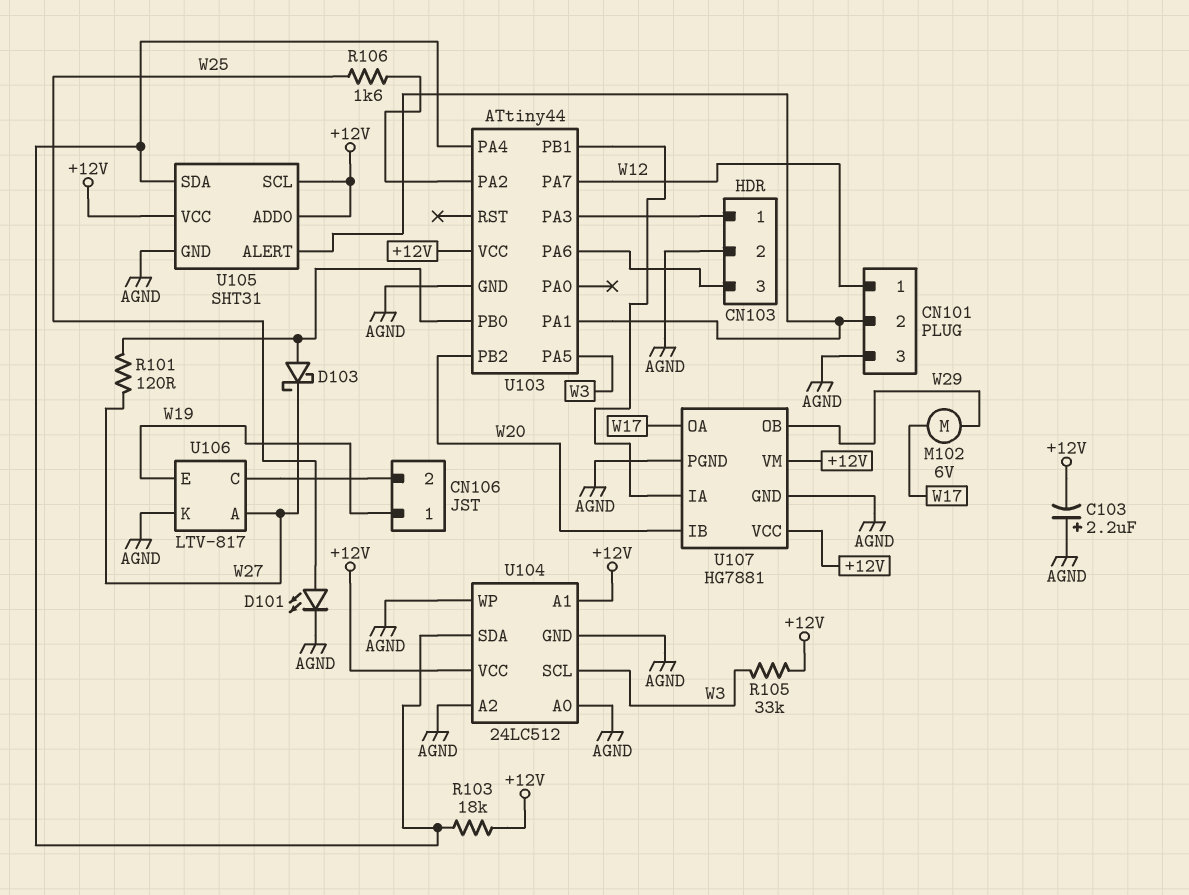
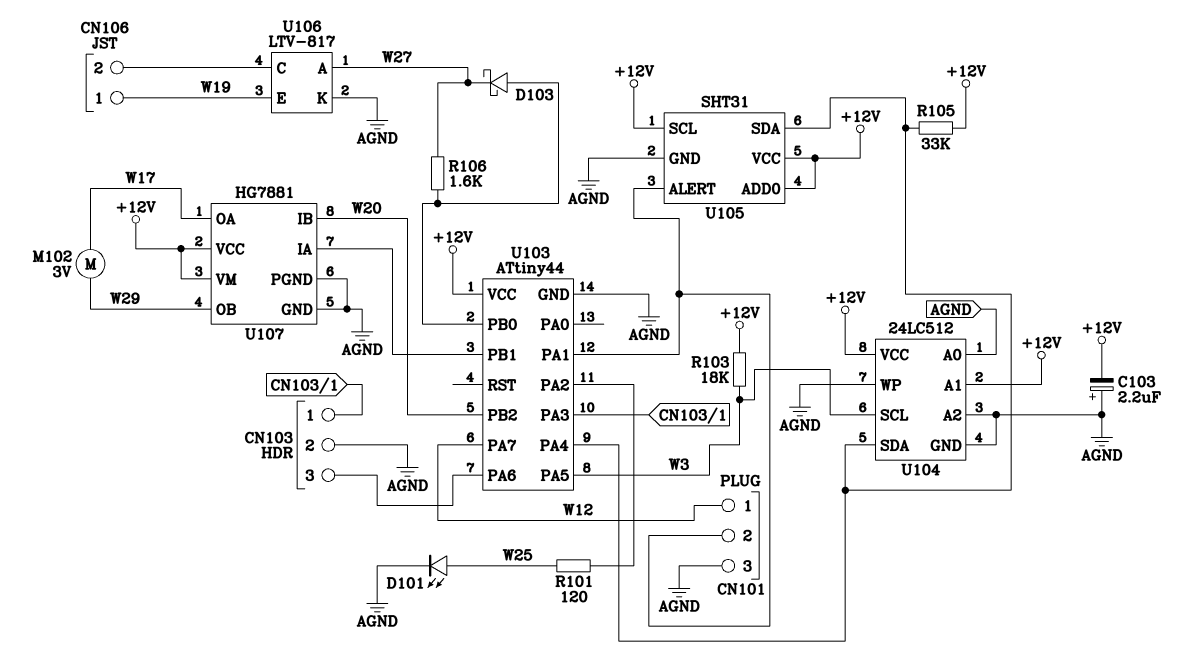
M102: motor 6V (W17, W29) -> motor 3V (W17, W29)
R101: 120 (U103/PB0, W27) -> 120 (U103/PA2, W25)
R103: 18k (+12V, U103/PA4) -> 18k (+12V, W3)
R105: 33k (+12V, W3) -> 33k (+12V, U103/PA4)
R106: 1.6k (U103/PA2, W25) -> 1.6k (U103/PB0, W27)

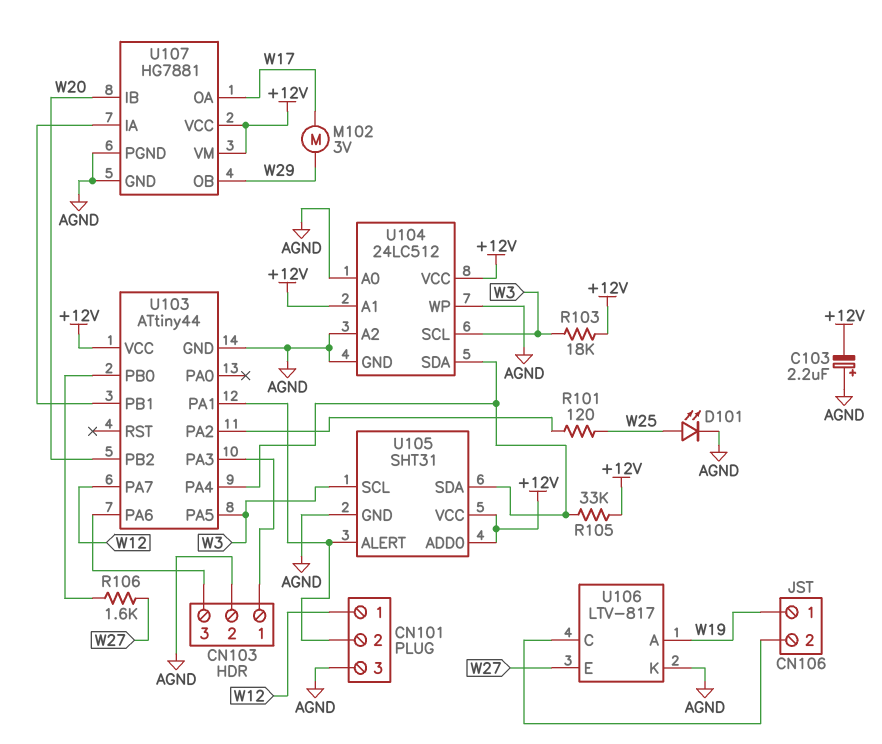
D103: schottky (A U103/PB0, K W27) -> none
U105 pin SCL: +12V -> W3
U106 pin A: W27 -> W19
U106 pin E: W19 -> W27

